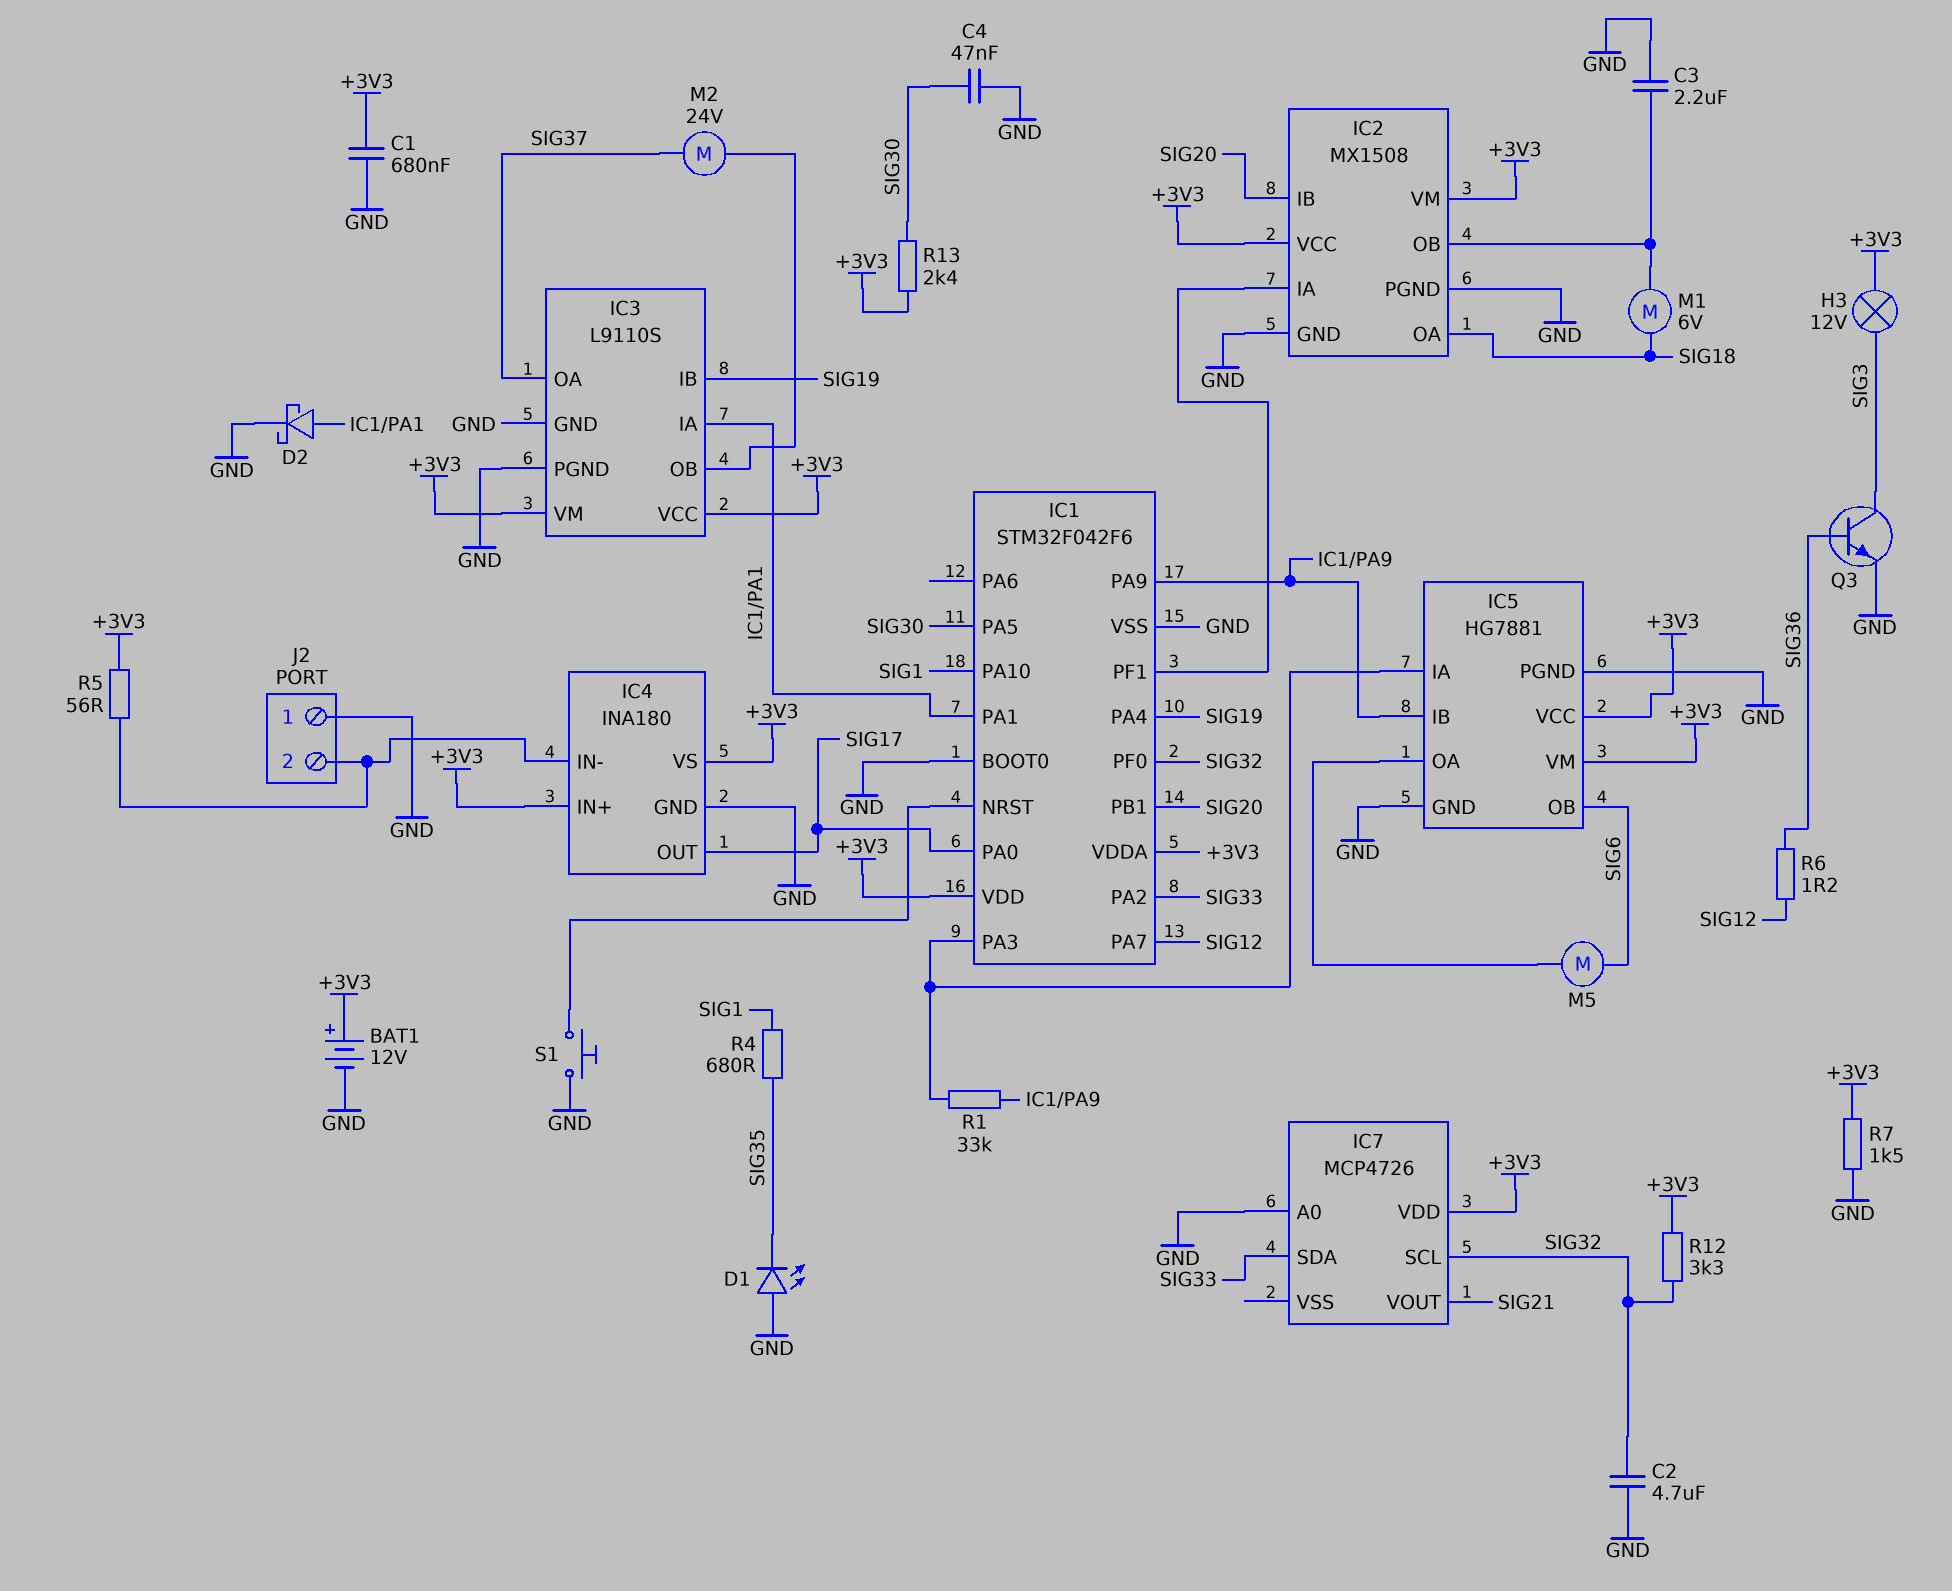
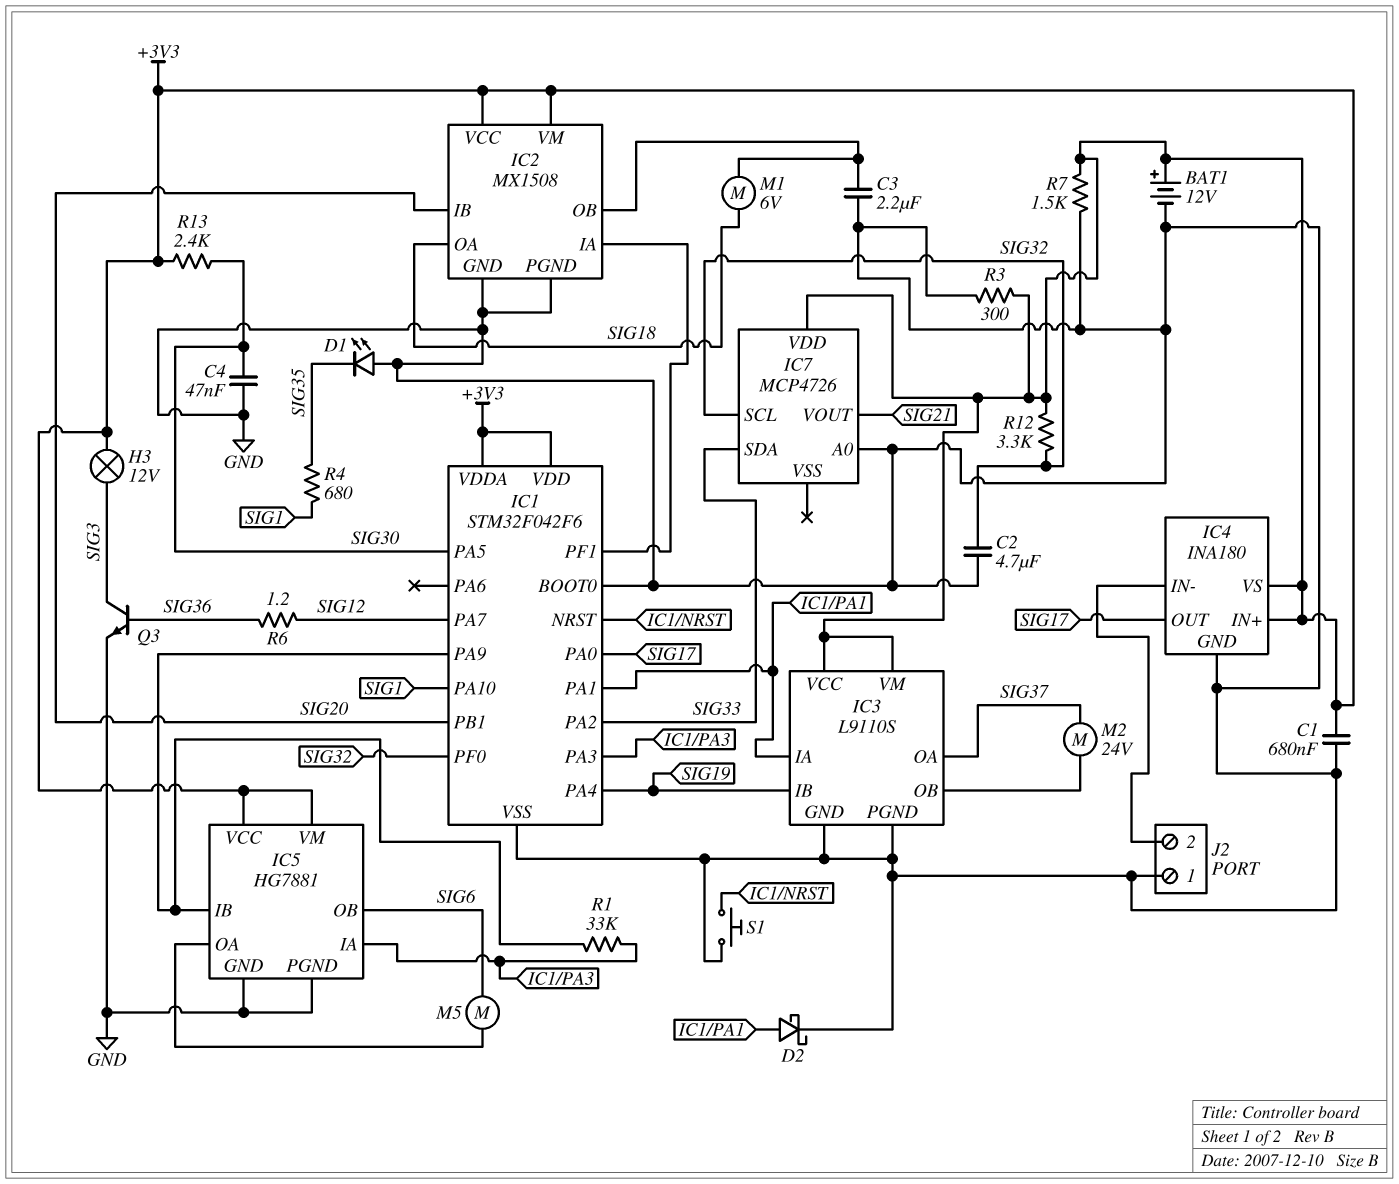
R3: none -> 300 (+3V3, GND)
R5: 56 (+3V3, IC4/IN-) -> none

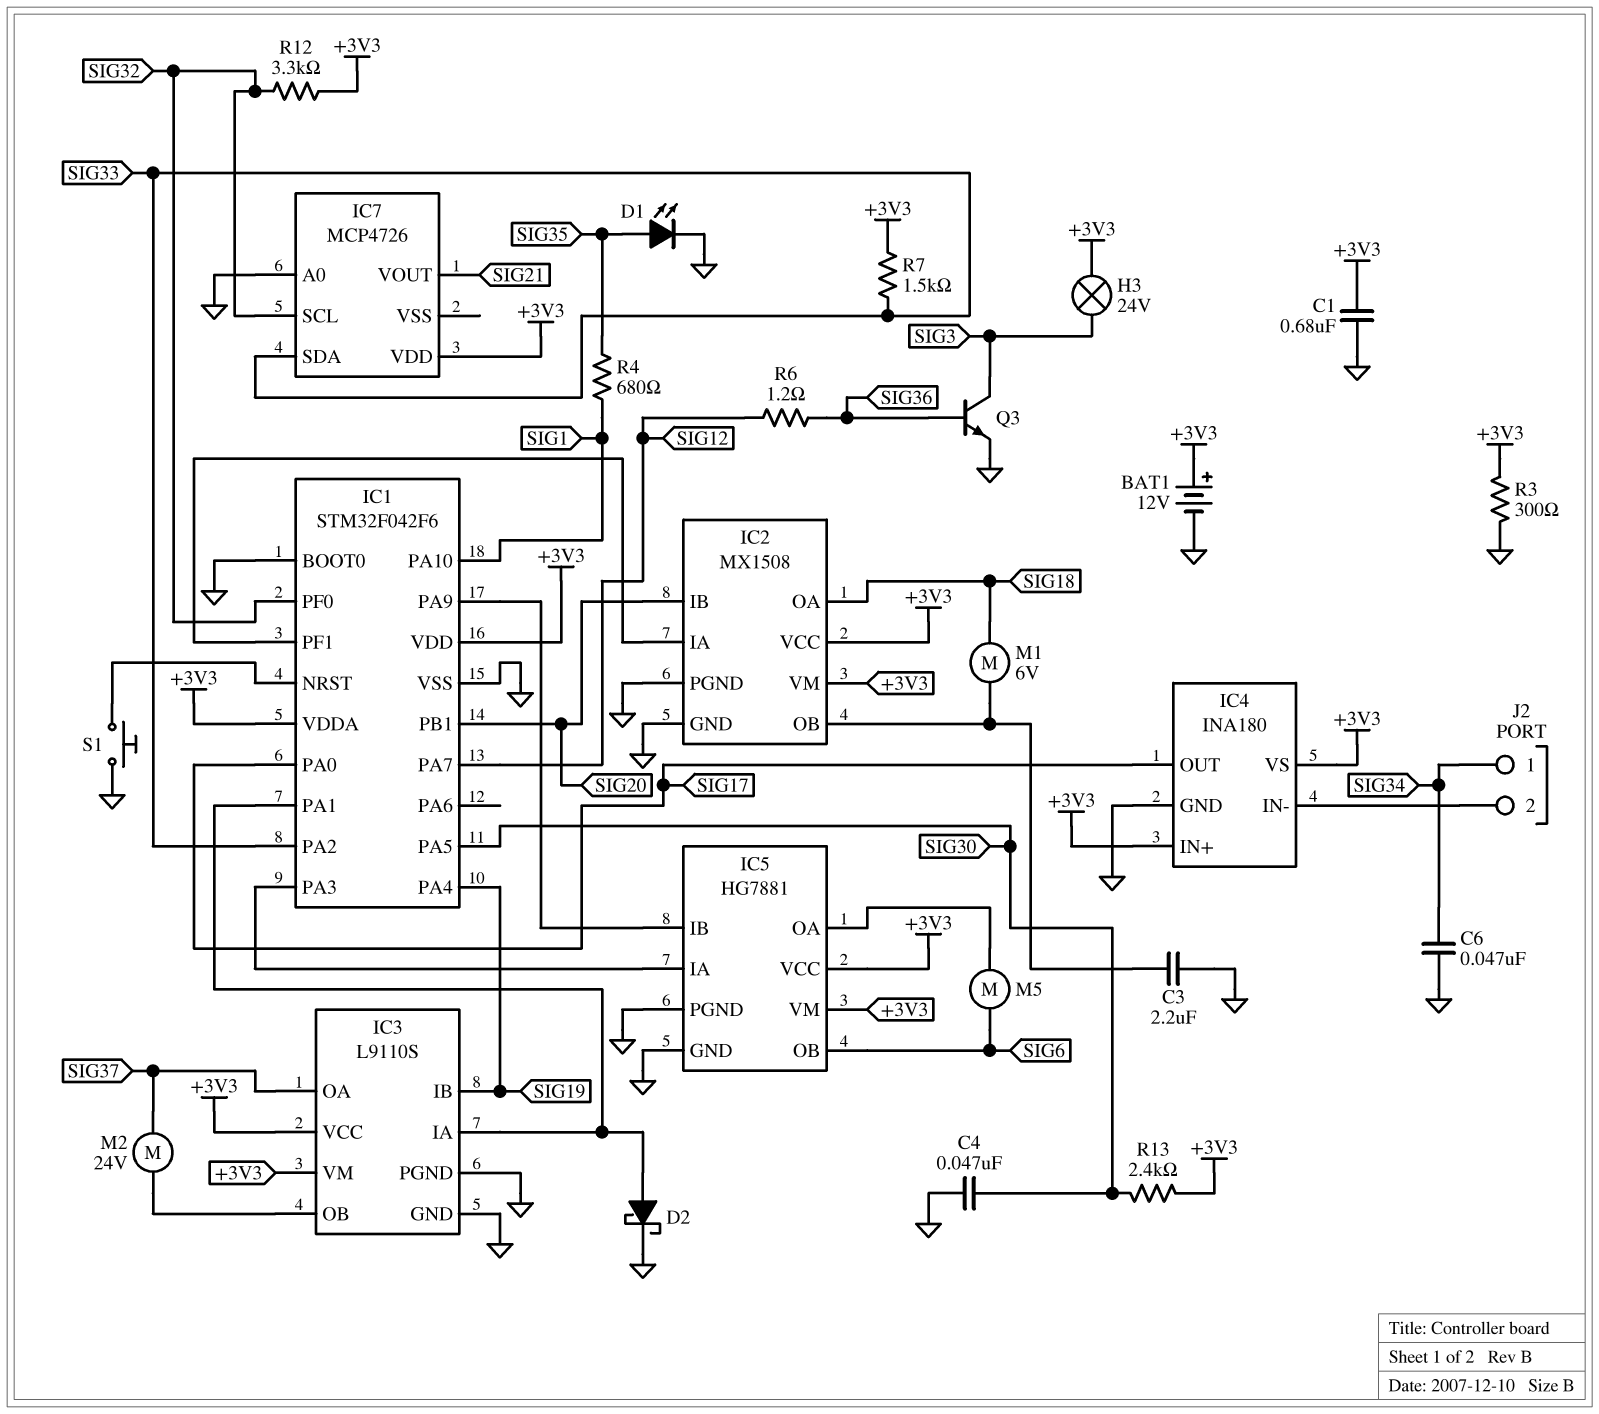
C2: 4.7uF (GND, SIG32) -> none
C6: none -> 47nF (GND, SIG34)
D1: LED (A GND, K SIG35) -> LED (A SIG35, K GND)
H3: lamp 12V (+3V3, SIG3) -> lamp 24V (+3V3, SIG3)
J2 pin 1: GND -> SIG34
R1: 33k (IC1/PA3, IC1/PA9) -> none
R7: 1.5k (+3V3, GND) -> 1.5k (+3V3, SIG33)

